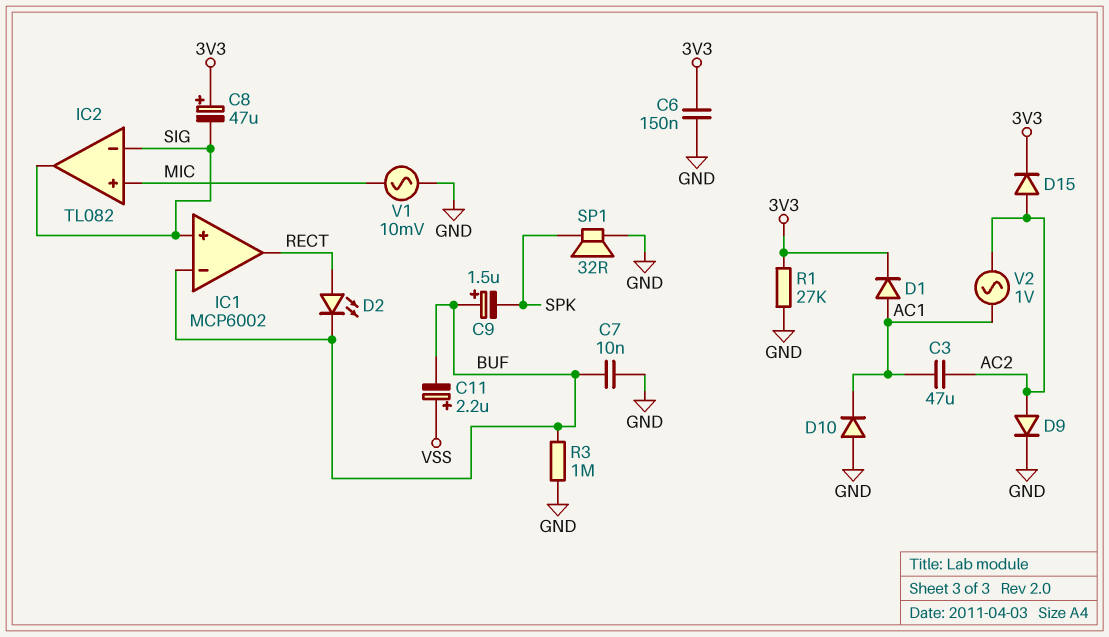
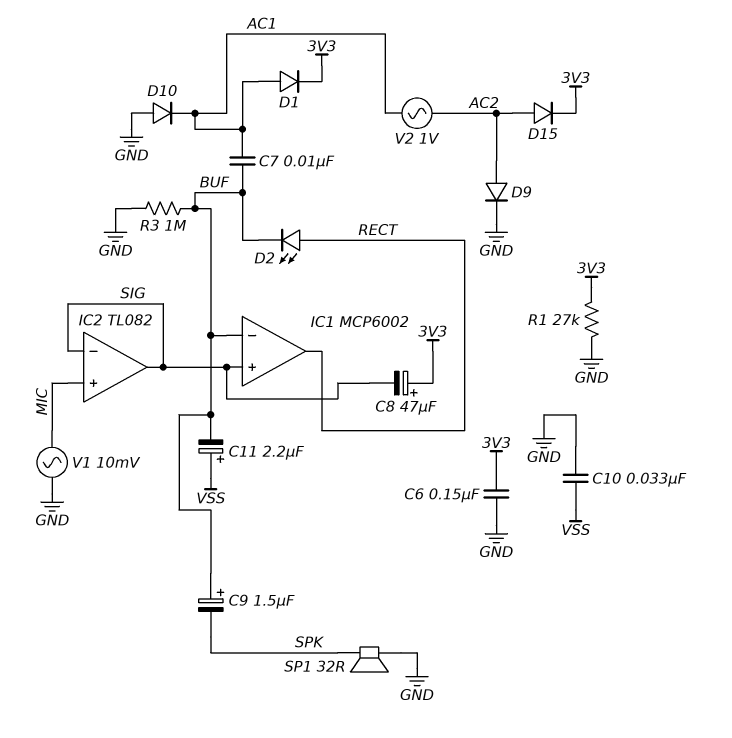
C3: 47uF (AC1, AC2) -> none
C7: 10nF (BUF, GND) -> 10nF (AC1, BUF)
C10: none -> 33nF (GND, VSS)

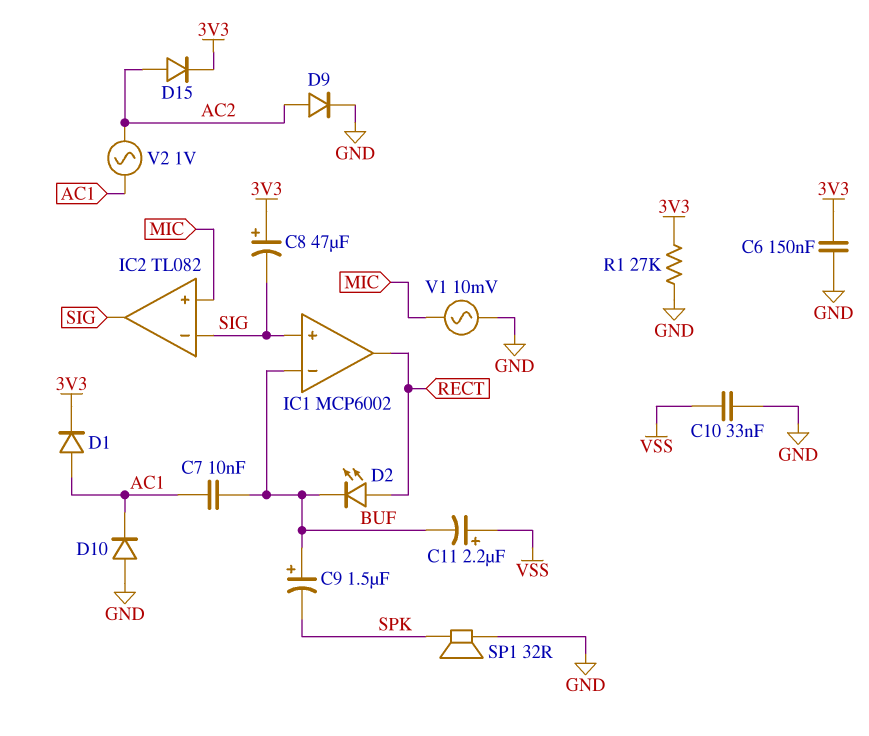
R3: 1M (BUF, GND) -> none

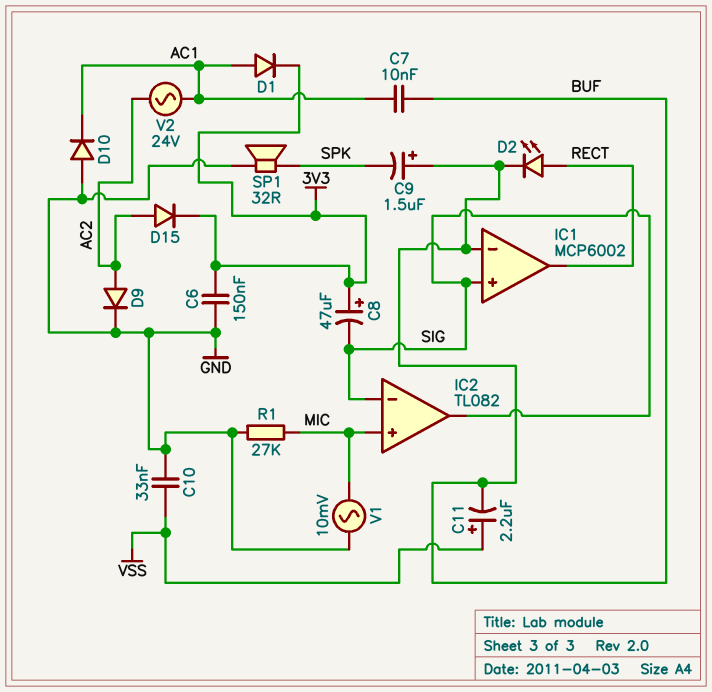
R1: 27k (3V3, GND) -> 27k (GND, MIC)
V2: AC 1V (AC1, AC2) -> AC 24V (AC1, AC2)

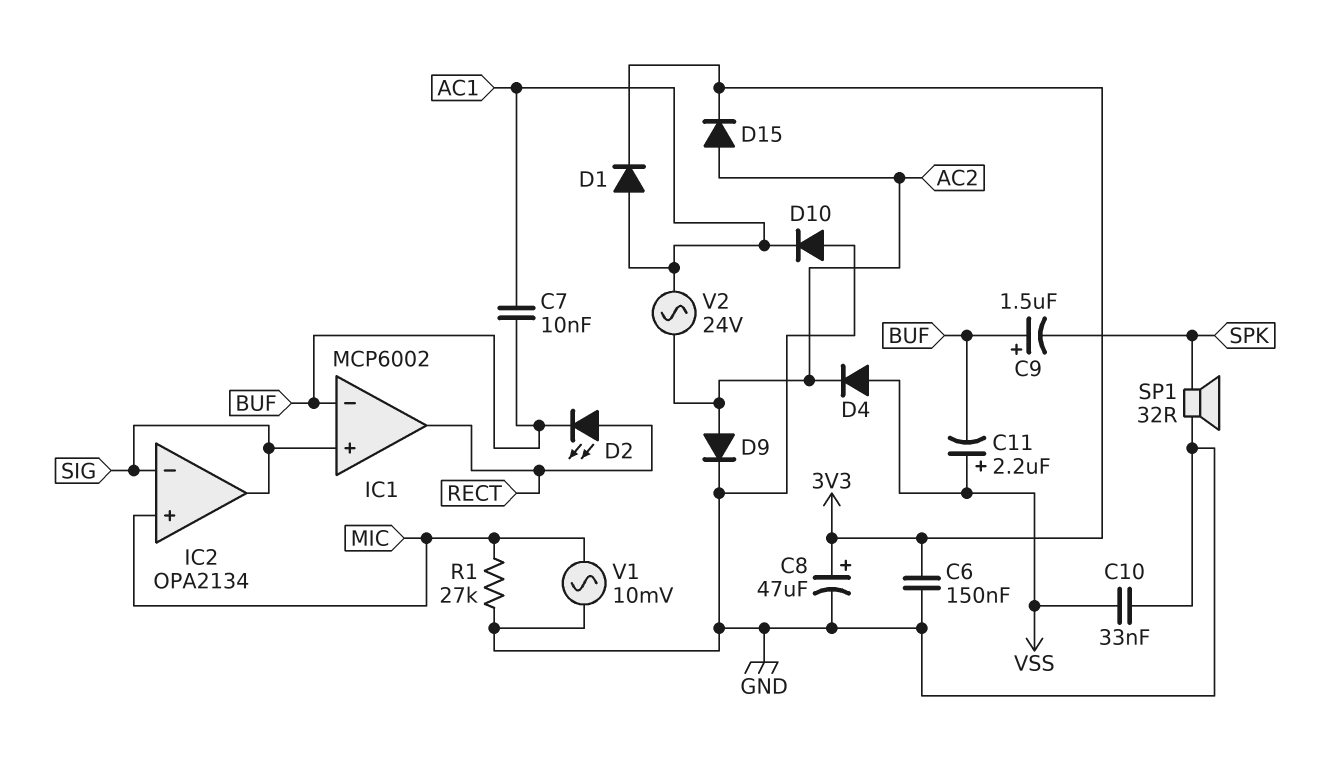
C8: 47uF (plus 3V3, minus SIG) -> 47uF (plus 3V3, minus GND)
D4: none -> diode (A VSS, K AC2)
IC2: TL082 -> OPA2134

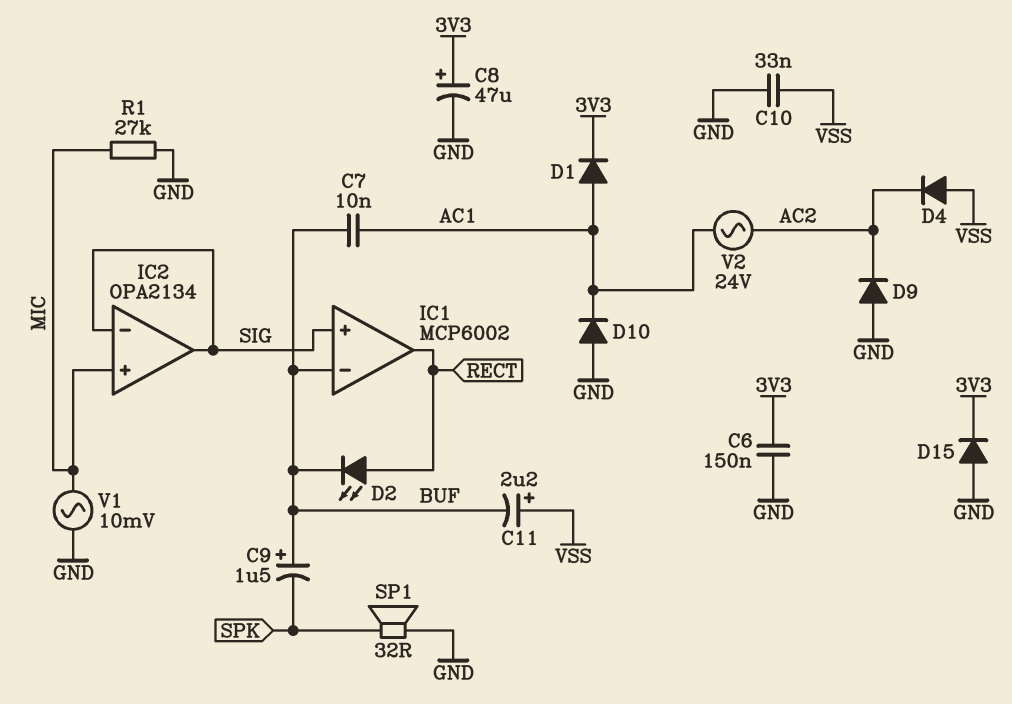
D9: diode (A AC2, K GND) -> diode (A GND, K AC2)
D15: diode (A AC2, K 3V3) -> diode (A GND, K 3V3)

